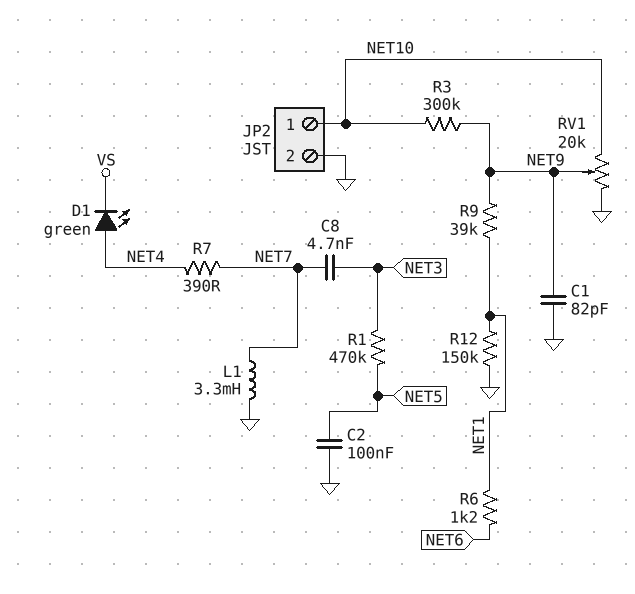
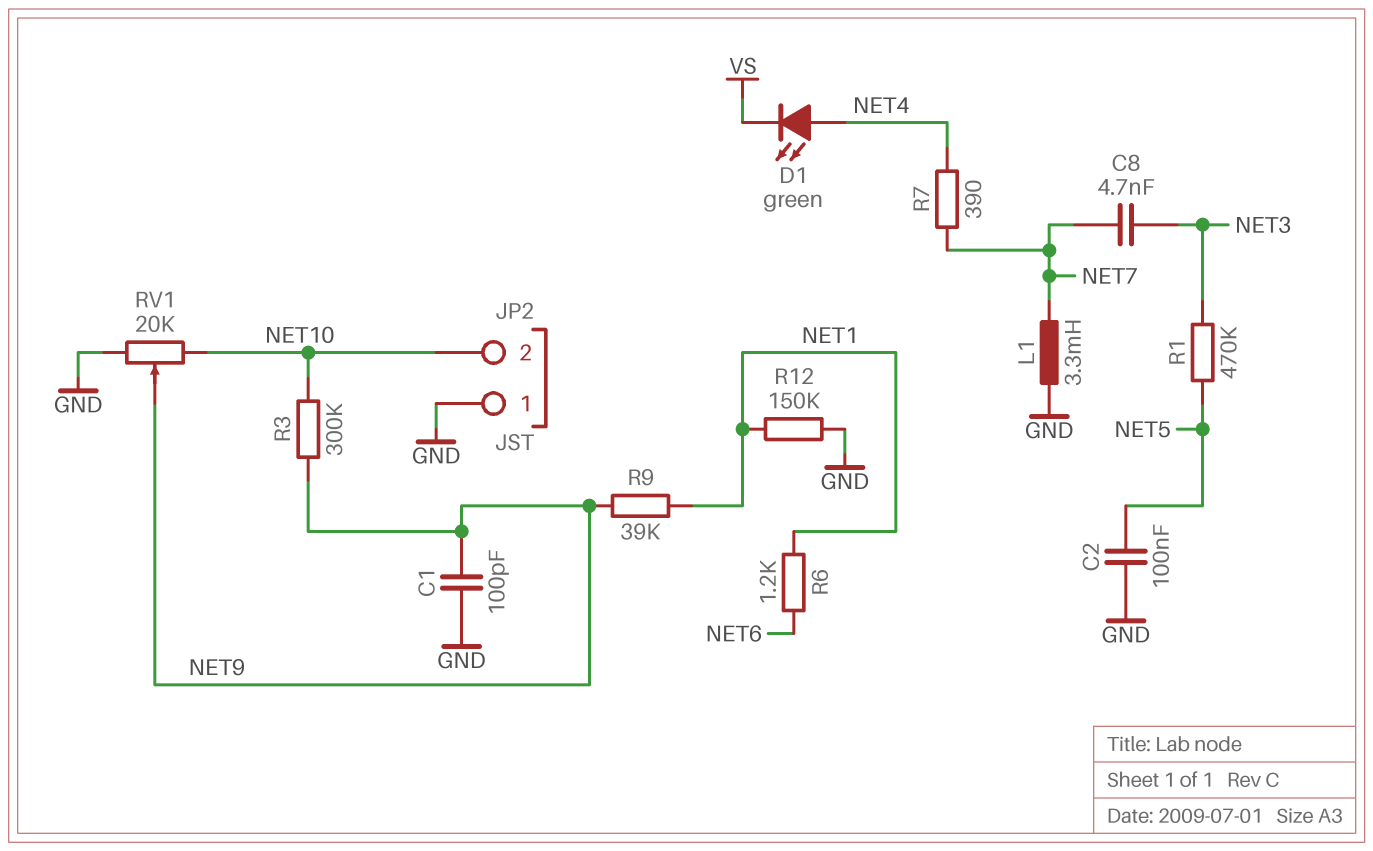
C1: 82pF (GND, NET9) -> 100pF (GND, NET9)
JP2 pin 1: NET10 -> GND
JP2 pin 2: GND -> NET10

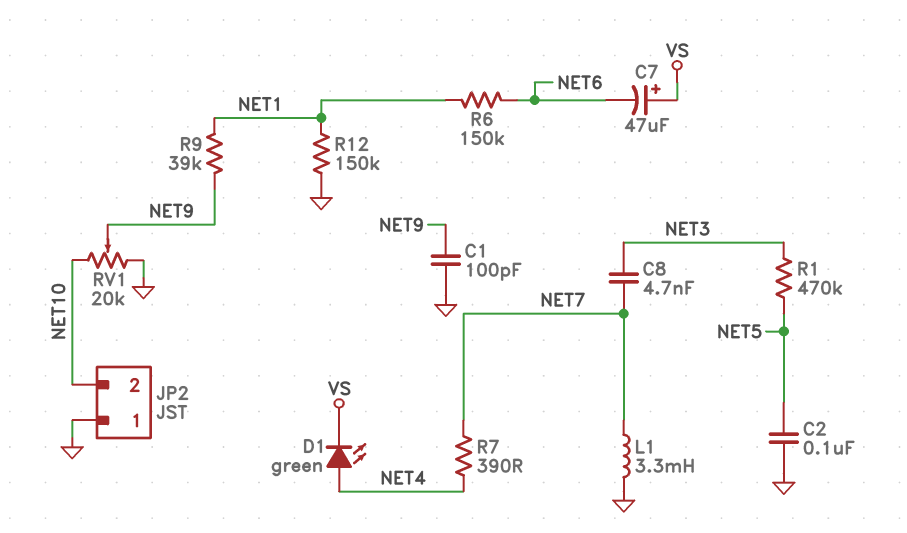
C7: none -> 47uF (plus VS, minus NET6)
R3: 300k (NET9, NET10) -> none
R6: 1.2k (NET1, NET6) -> 150k (NET1, NET6)

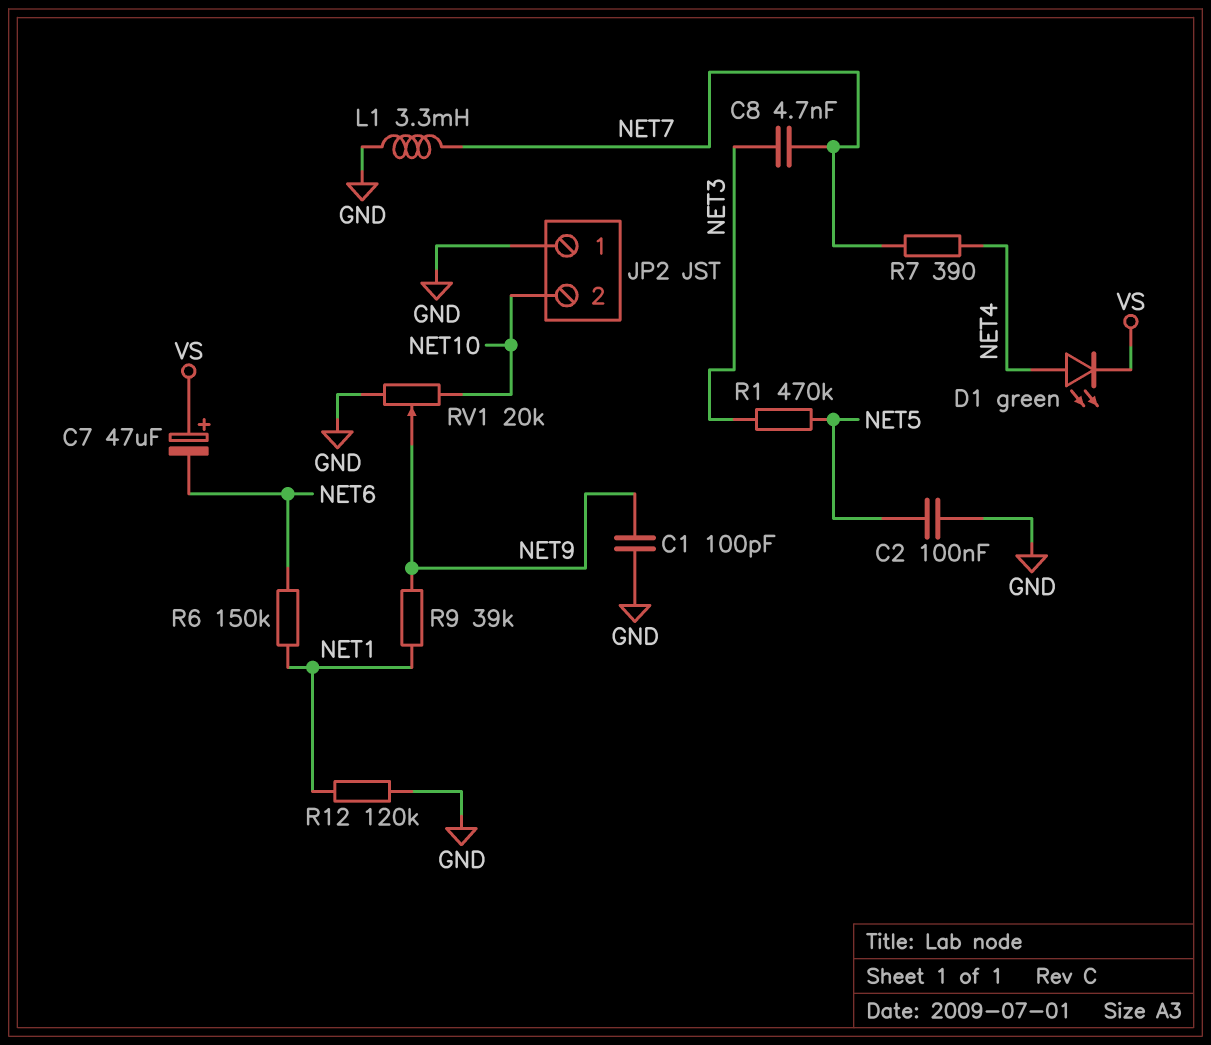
R12: 150k (GND, NET1) -> 120k (GND, NET1)

